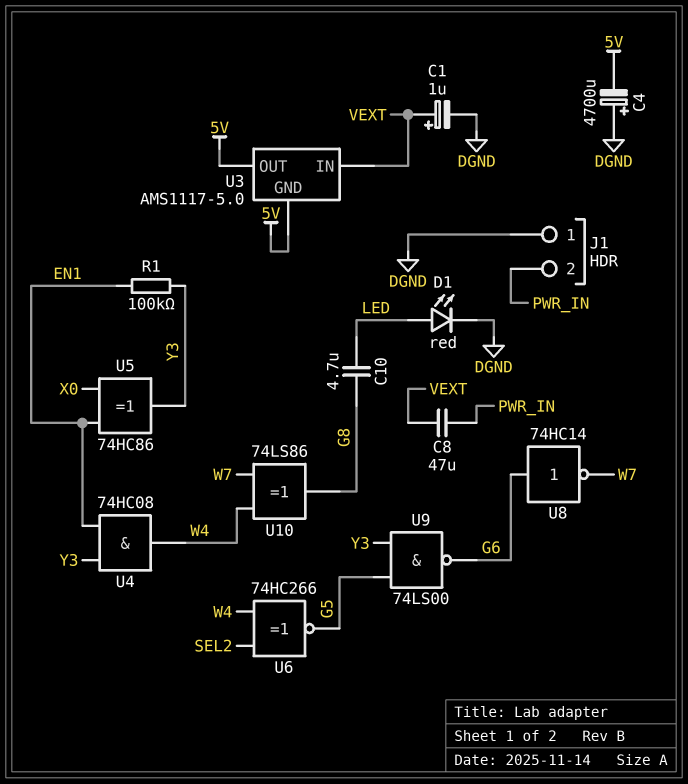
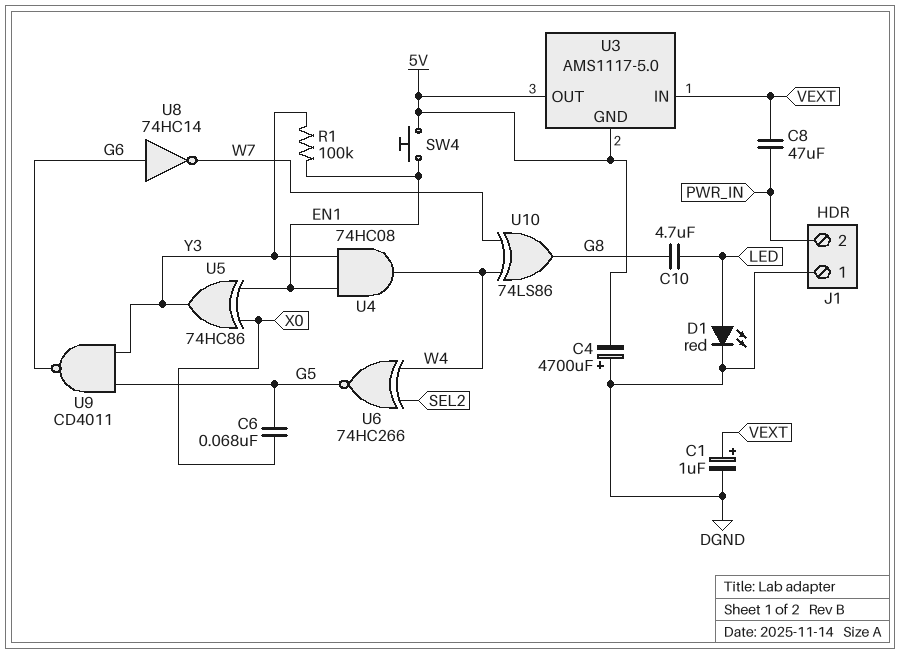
C6: none -> 68nF (G5, X0)
SW4: none -> button (5V, EN1)
U9: NAND 74LS00 (in G5, in Y3, out G6) -> NAND CD4011 (in G5, in Y3, out G6)

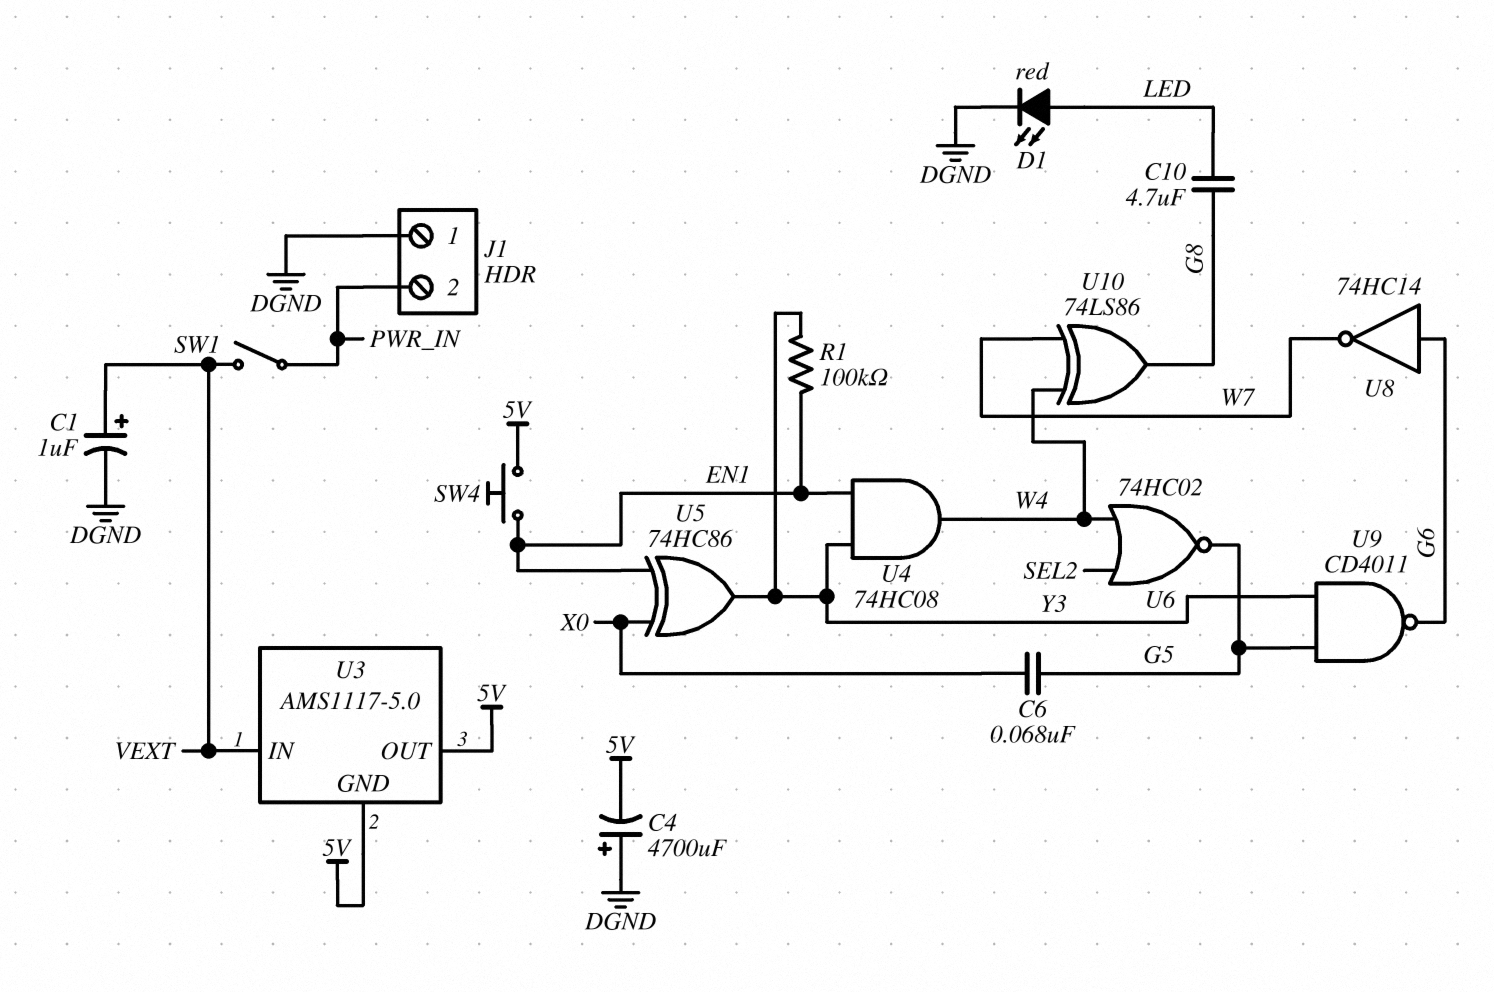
C8: 47uF (PWR_IN, VEXT) -> none
SW1: none -> switch (PWR_IN, VEXT)
U6: XNOR 74HC266 (in SEL2, in W4, out G5) -> NOR 74HC02 (in SEL2, in W4, out G5)

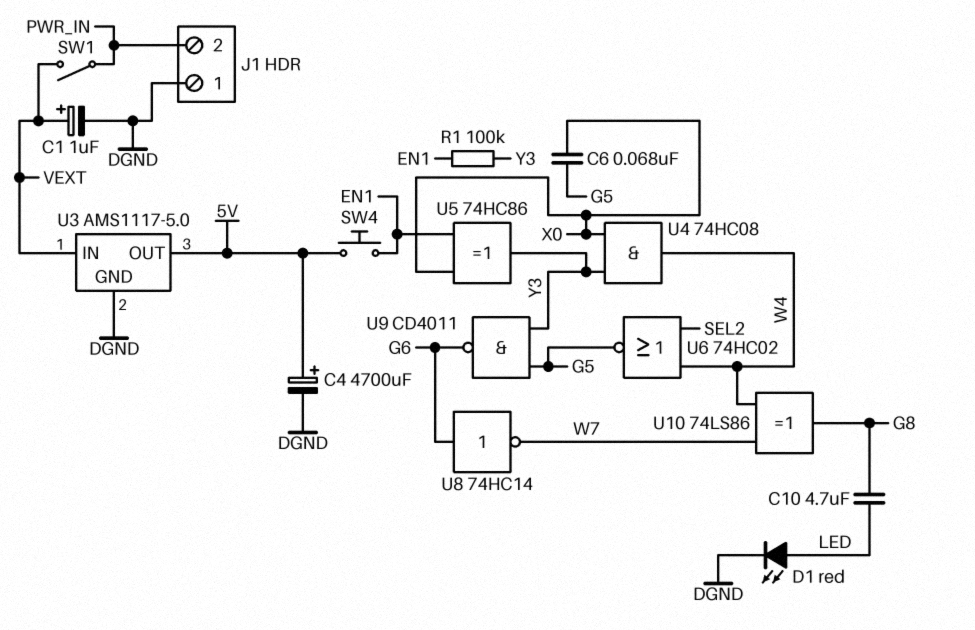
C4: 4700uF (plus DGND, minus 5V) -> 4700uF (plus 5V, minus DGND)
U3 pin GND: 5V -> DGND
U4: AND 74HC08 (in EN1, in Y3, out W4) -> AND 74HC08 (in X0, in Y3, out W4)

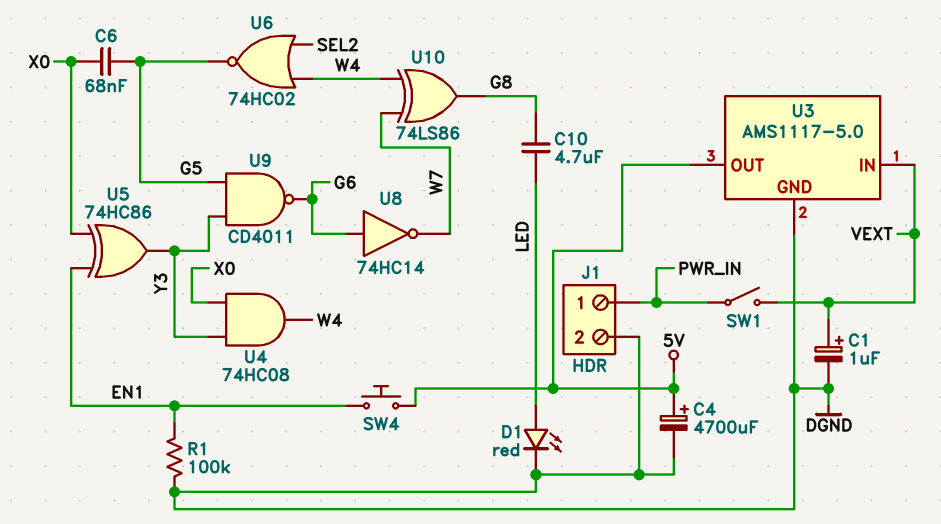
J1 pin 1: DGND -> PWR_IN
J1 pin 2: PWR_IN -> DGND
R1: 100k (EN1, Y3) -> 100k (DGND, EN1)

